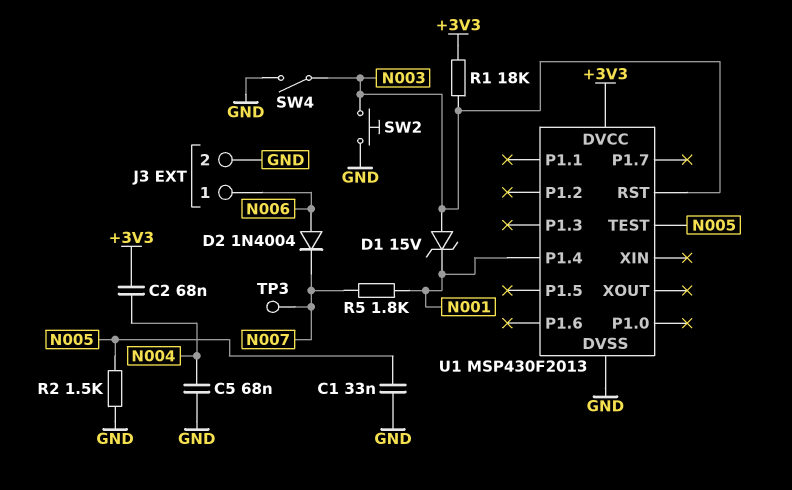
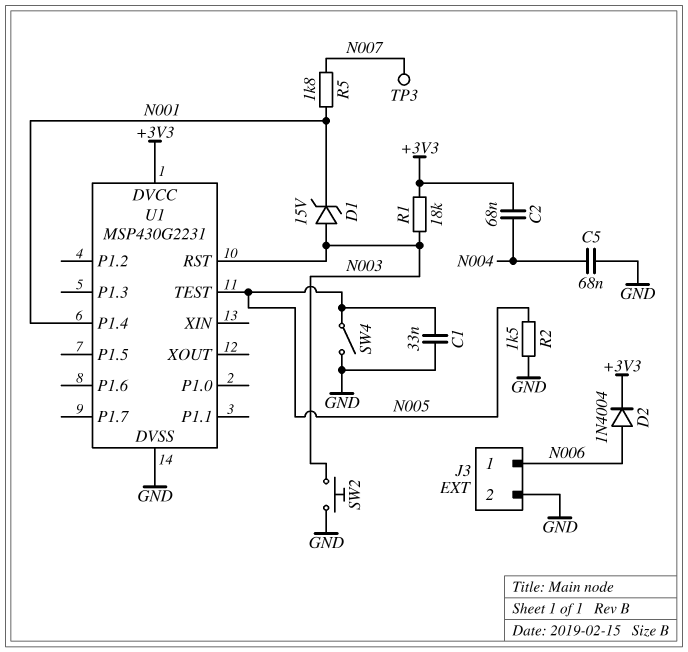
D2: diode 1N4004 (A N006, K N007) -> diode 1N4004 (A N006, K +3V3)
SW4: switch (GND, N003) -> switch (GND, N005)
U1: MSP430F2013 -> MSP430G2231

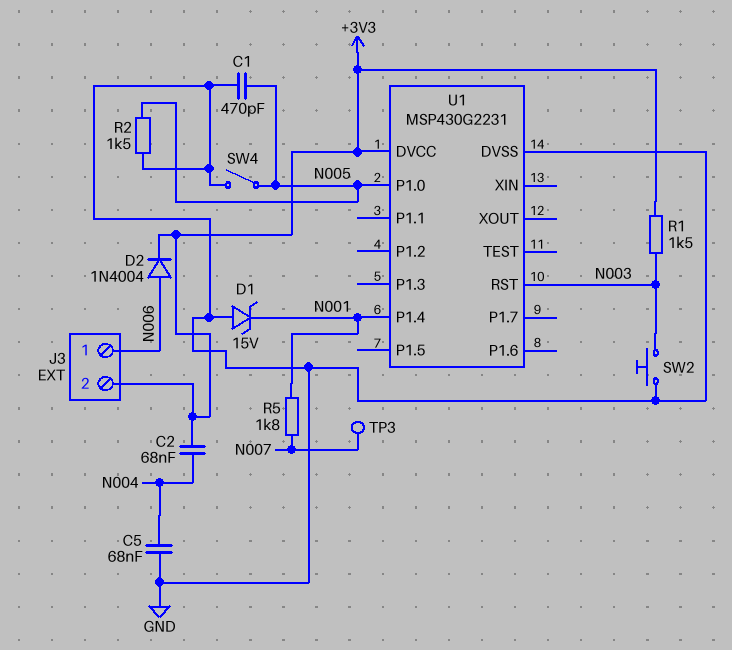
C1: 33nF (GND, N005) -> 470pF (GND, N005)
D1: zener 15V (A N003, K N001) -> zener 15V (A GND, K N001)
J3 pin 2: GND -> +3V3
R1: 18k (+3V3, N003) -> 1.5k (+3V3, N003)
U1 pin P1.0: none -> N005
U1 pin TEST: N005 -> none

